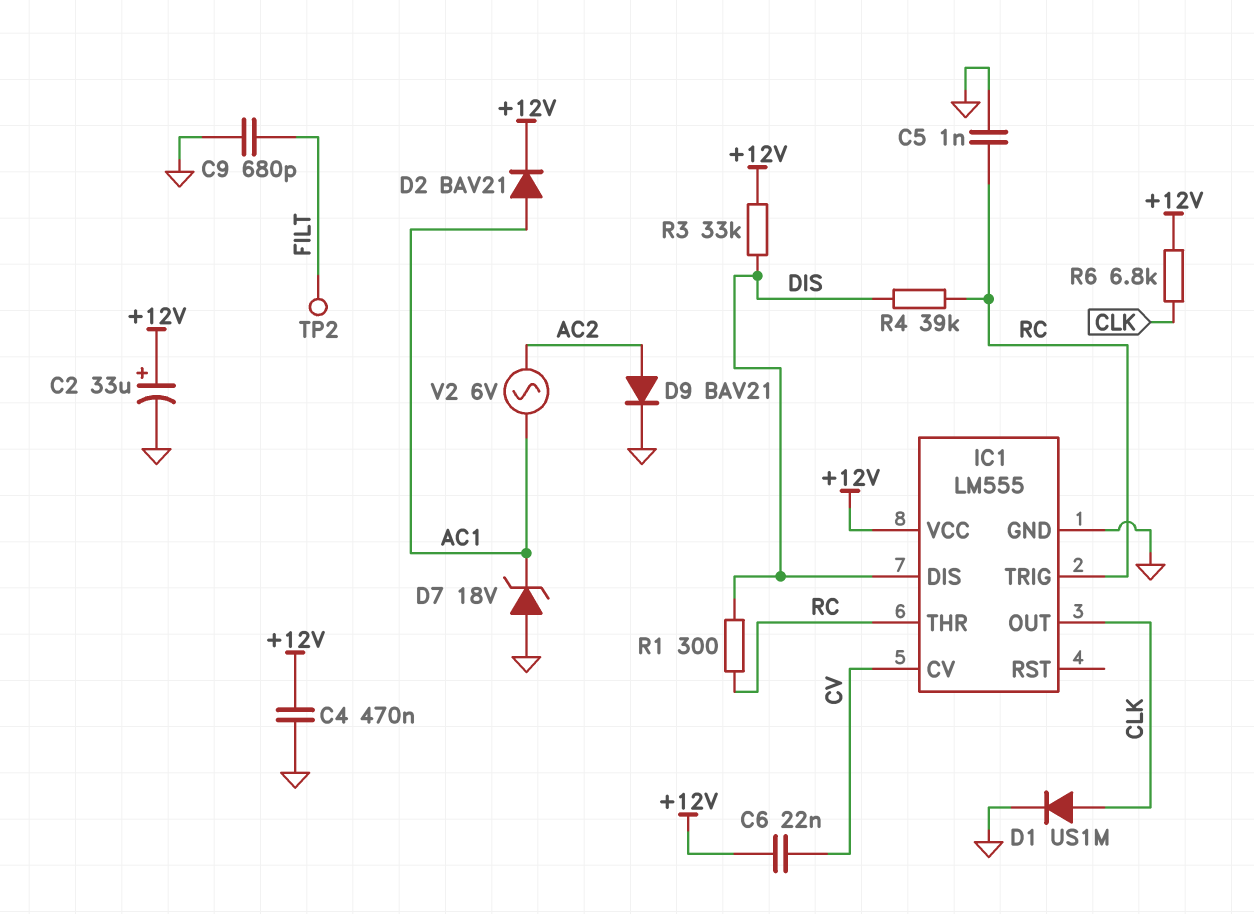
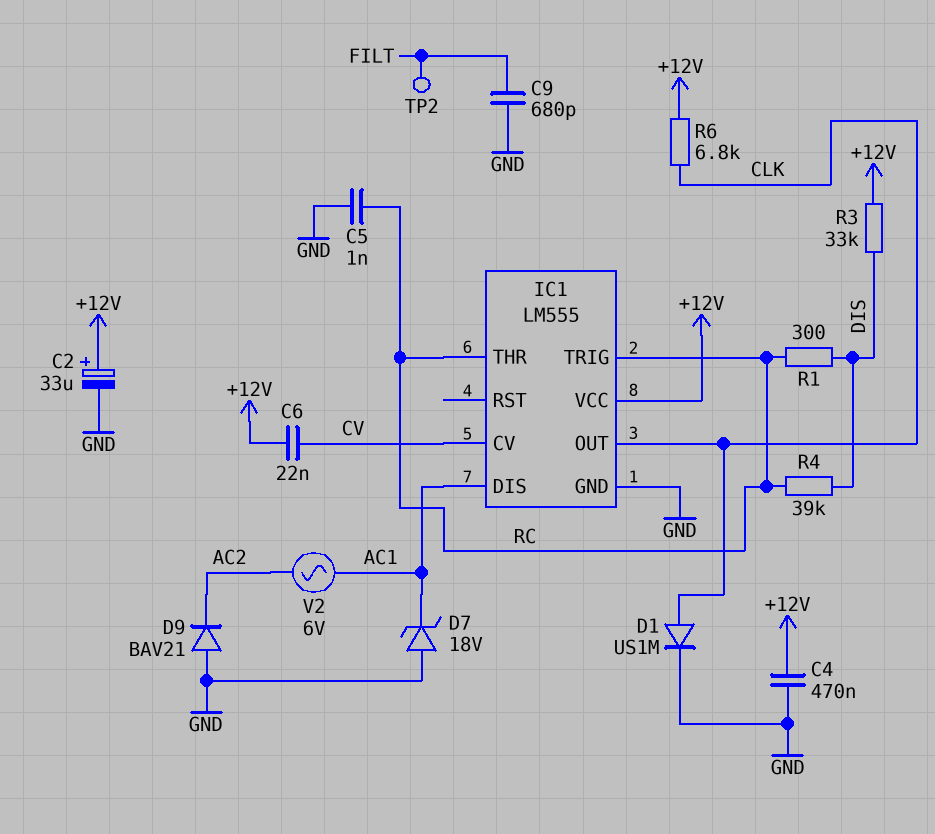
D2: diode BAV21 (A AC1, K +12V) -> none
D9: diode BAV21 (A AC2, K GND) -> diode BAV21 (A GND, K AC2)
IC1 pin DIS: DIS -> AC1

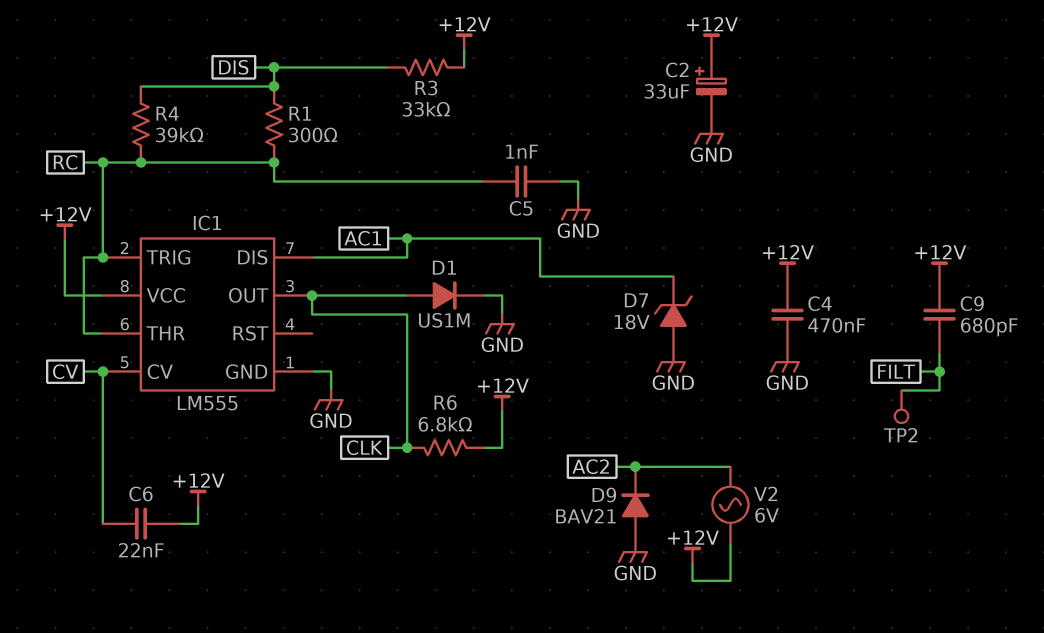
C9: 680pF (FILT, GND) -> 680pF (+12V, FILT)
V2: AC 6V (AC1, AC2) -> AC 6V (+12V, AC2)

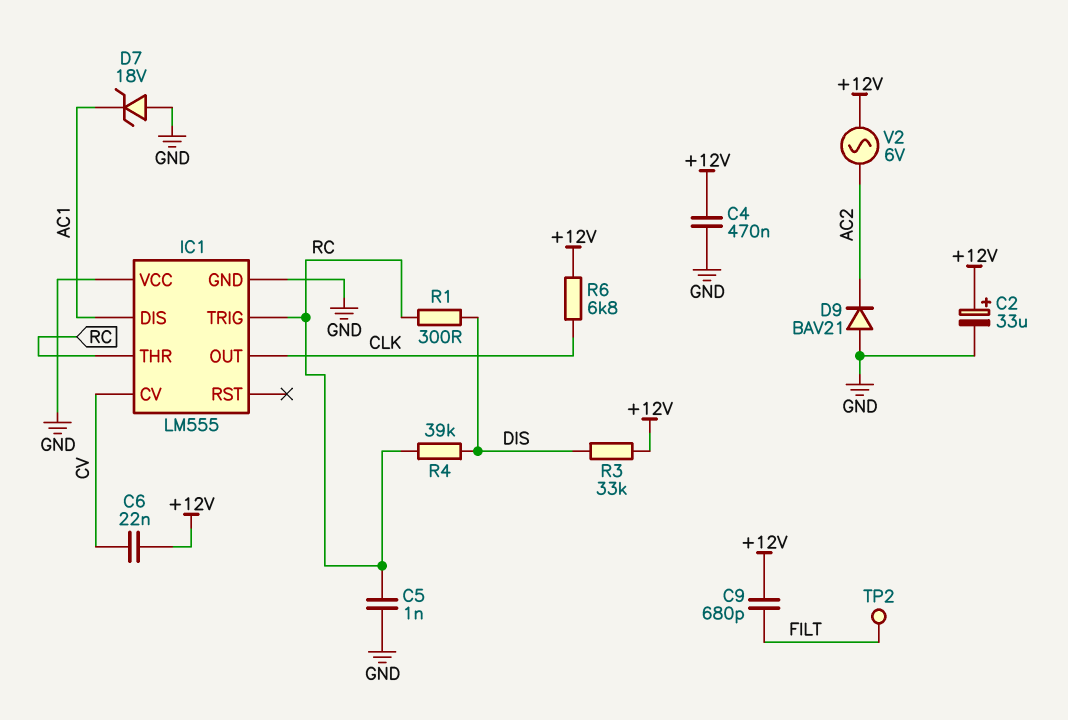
D1: diode US1M (A CLK, K GND) -> none
IC1 pin VCC: +12V -> GND

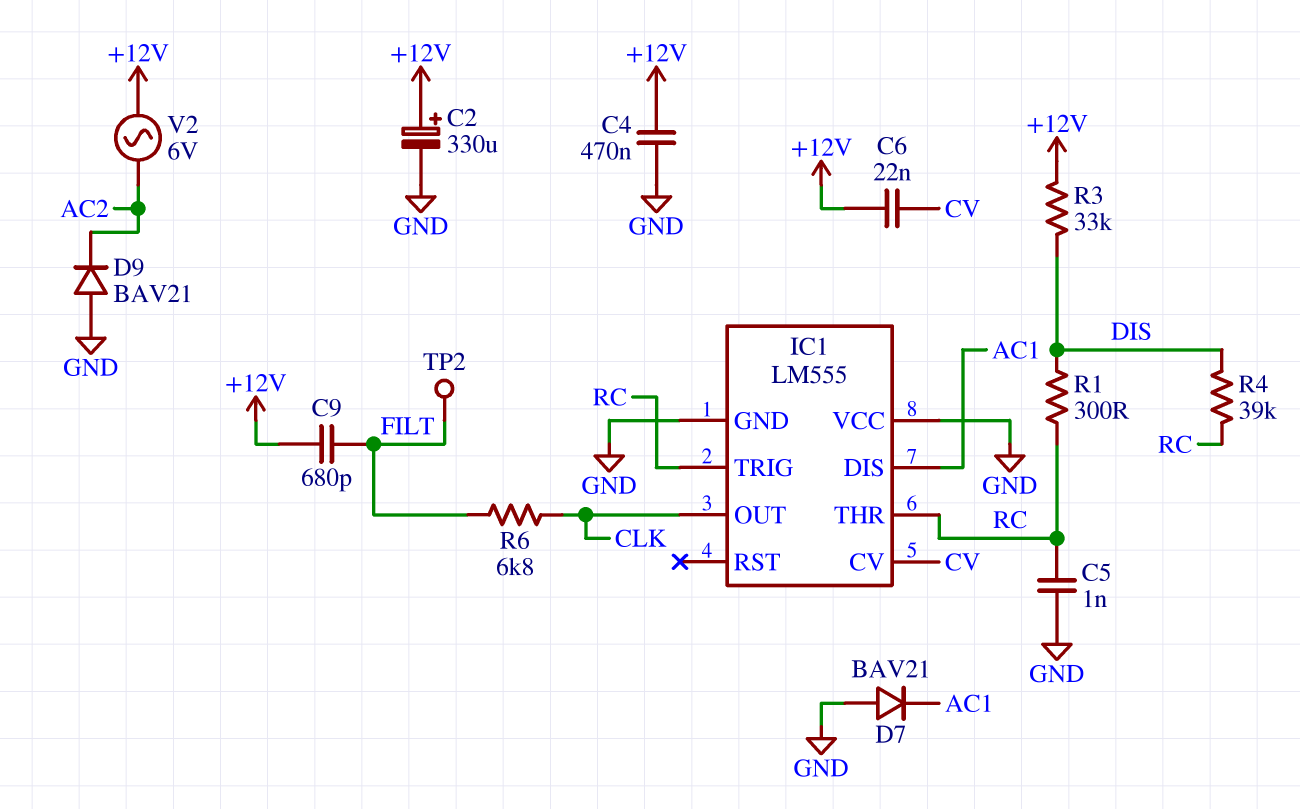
C2: 33uF (plus +12V, minus GND) -> 330uF (plus +12V, minus GND)
D7: zener 18V (A GND, K AC1) -> diode BAV21 (A GND, K AC1)
R6: 6.8k (+12V, CLK) -> 6.8k (CLK, FILT)

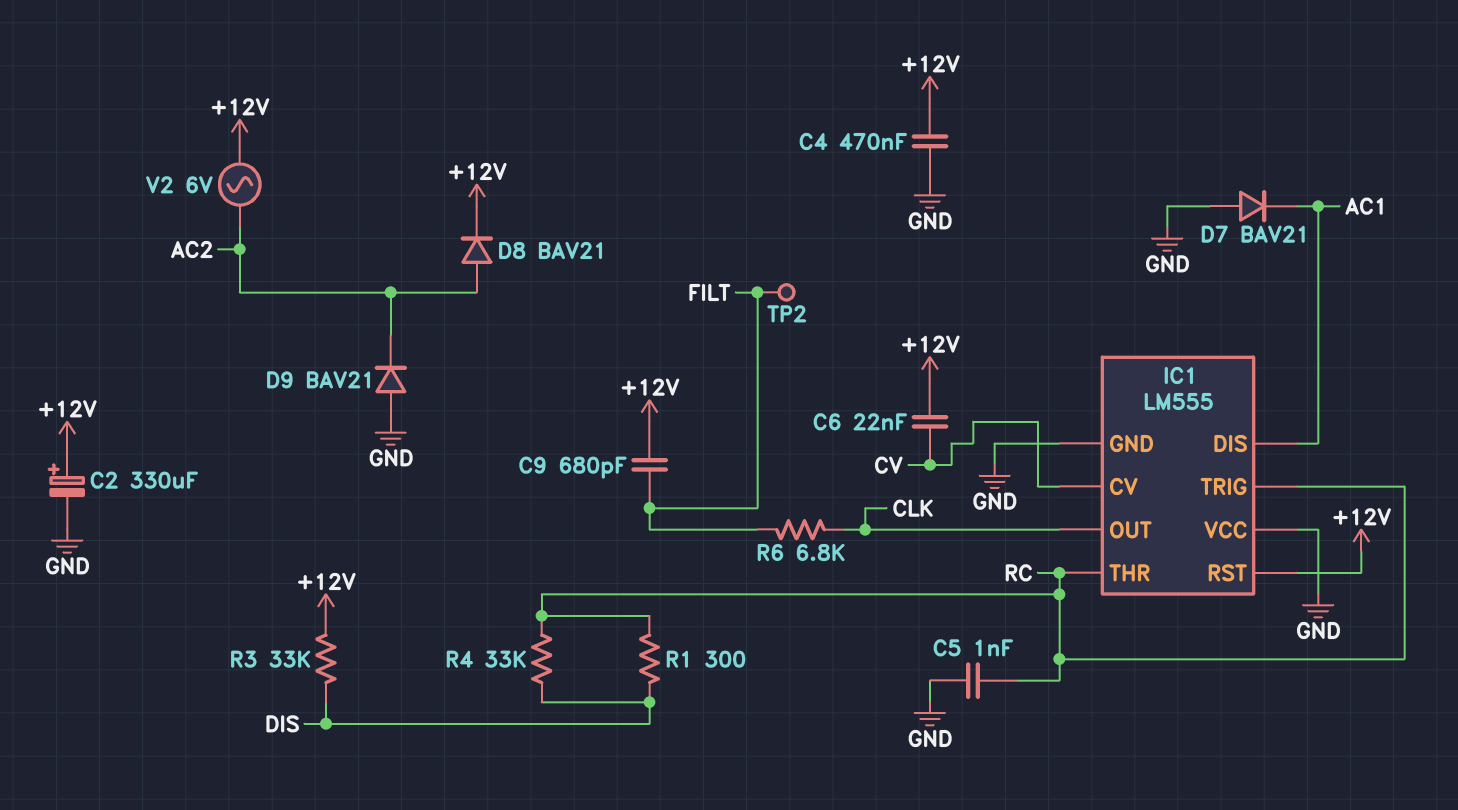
D8: none -> diode BAV21 (A AC2, K +12V)
IC1 pin RST: none -> +12V
R4: 39k (DIS, RC) -> 33k (DIS, RC)

